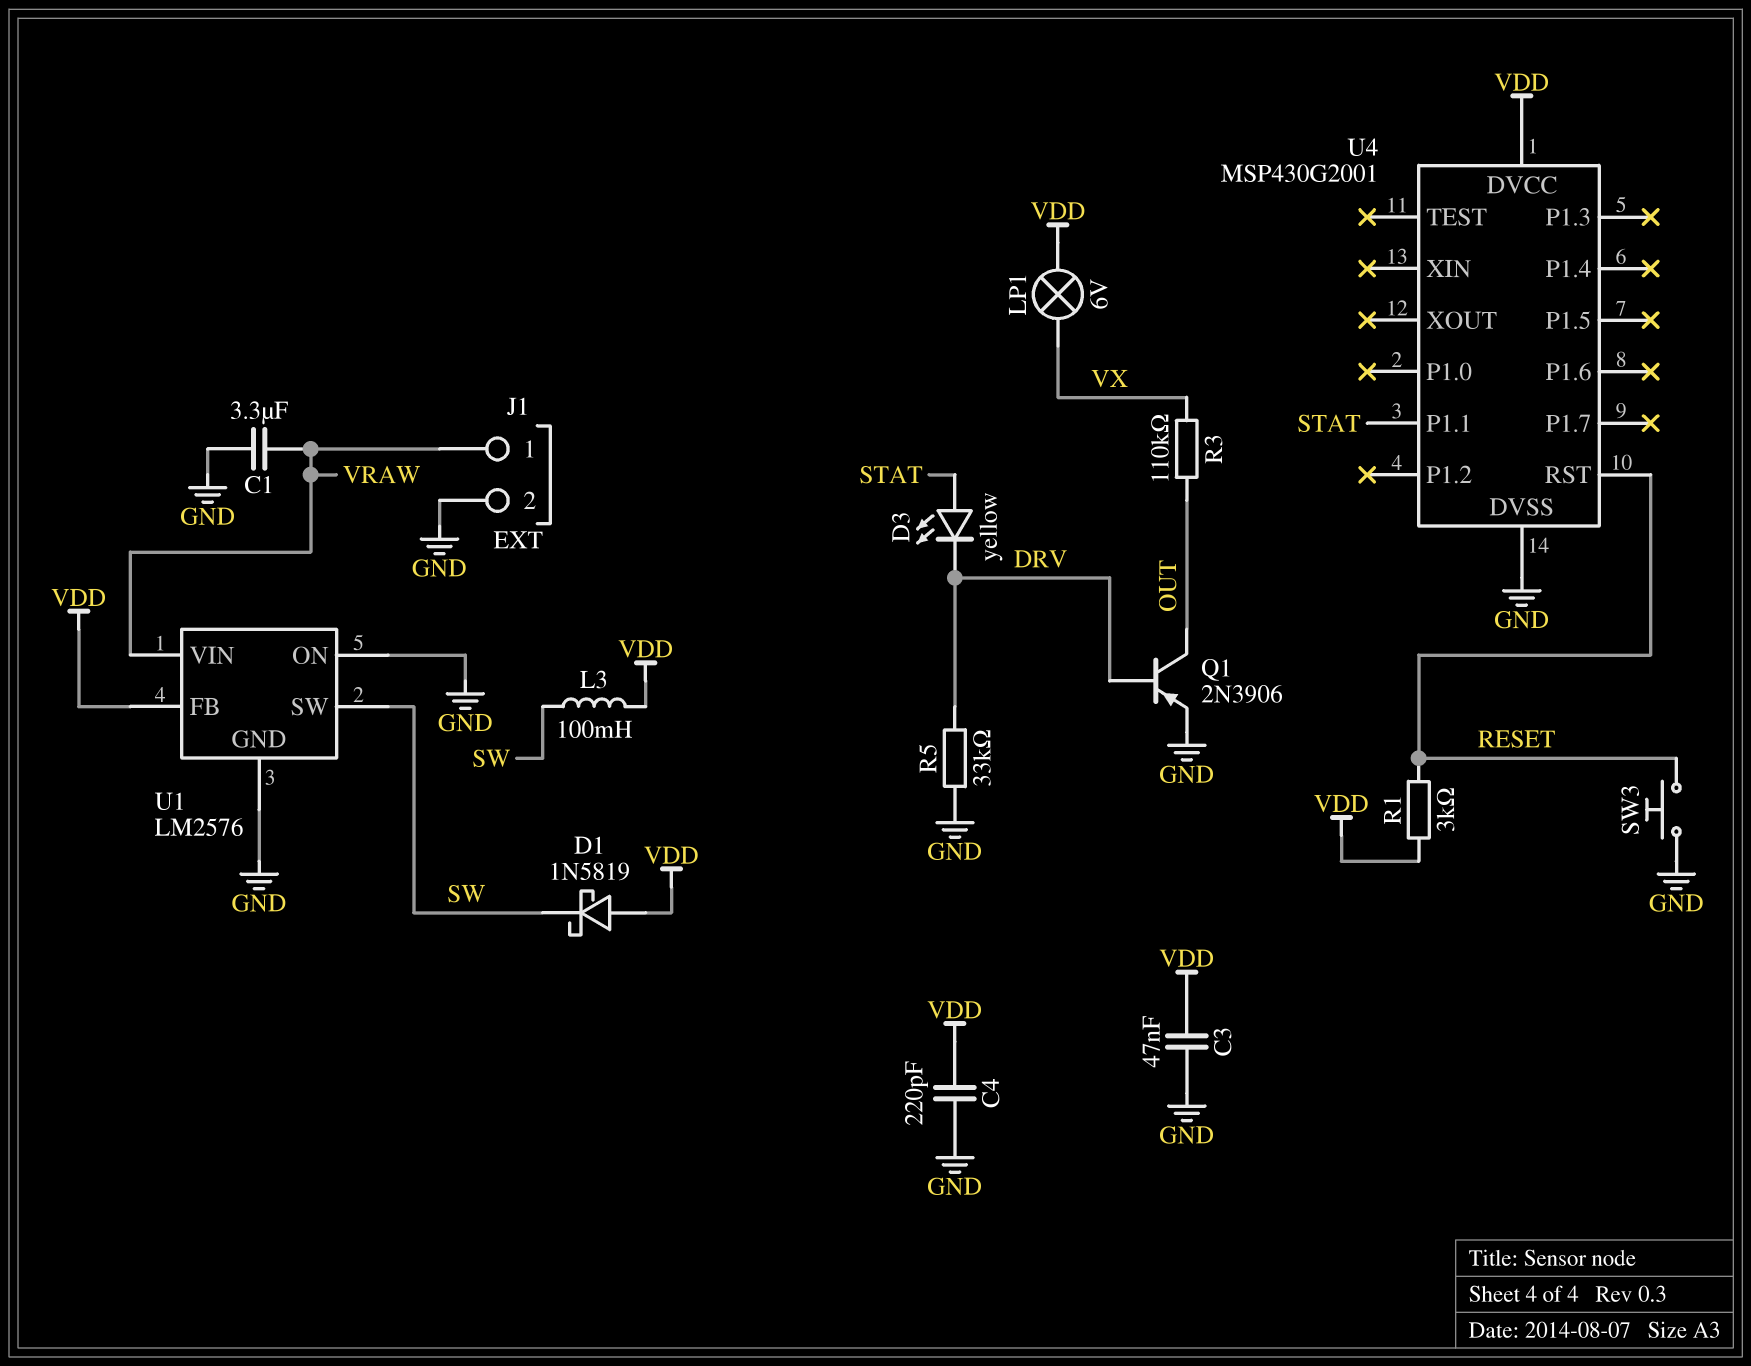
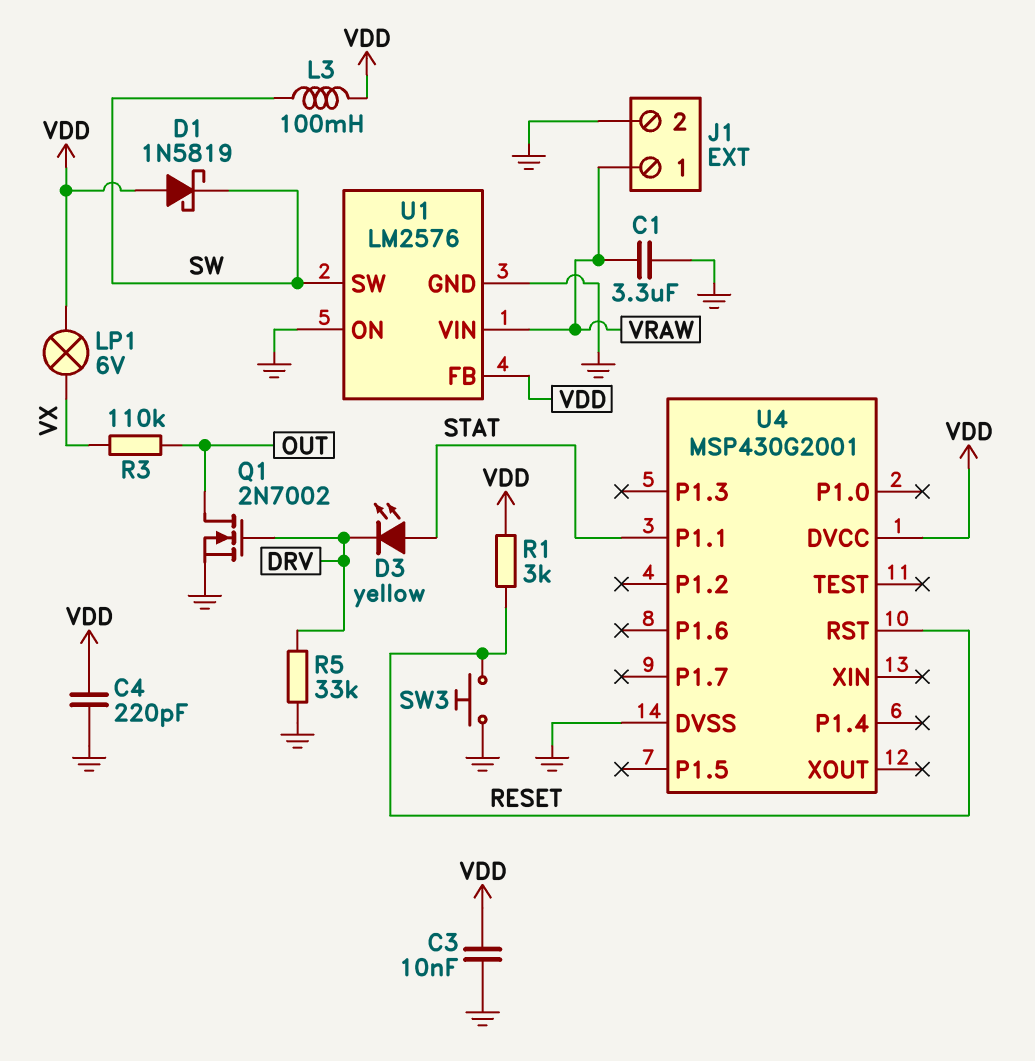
C3: 47nF (GND, VDD) -> 10nF (GND, VDD)
Q1: PNP 2N3906 (B DRV, C OUT, E GND) -> NMOS 2N7002 (G DRV, D OUT, S GND)

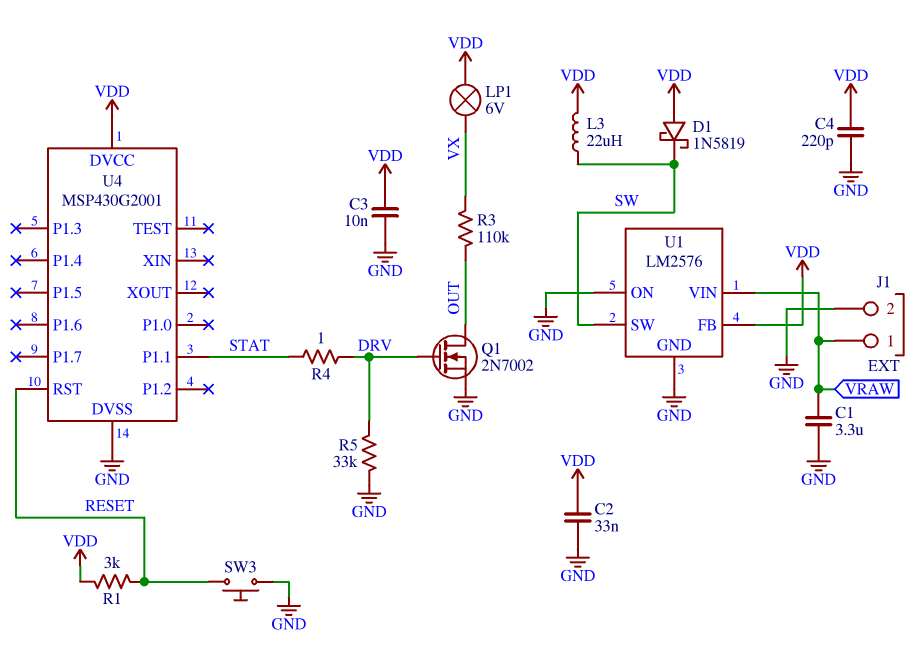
C2: none -> 33nF (GND, VDD)
D3: LED yellow (A STAT, K DRV) -> none
L3: 100mH (SW, VDD) -> 22uH (SW, VDD)
R4: none -> 1 (DRV, STAT)

